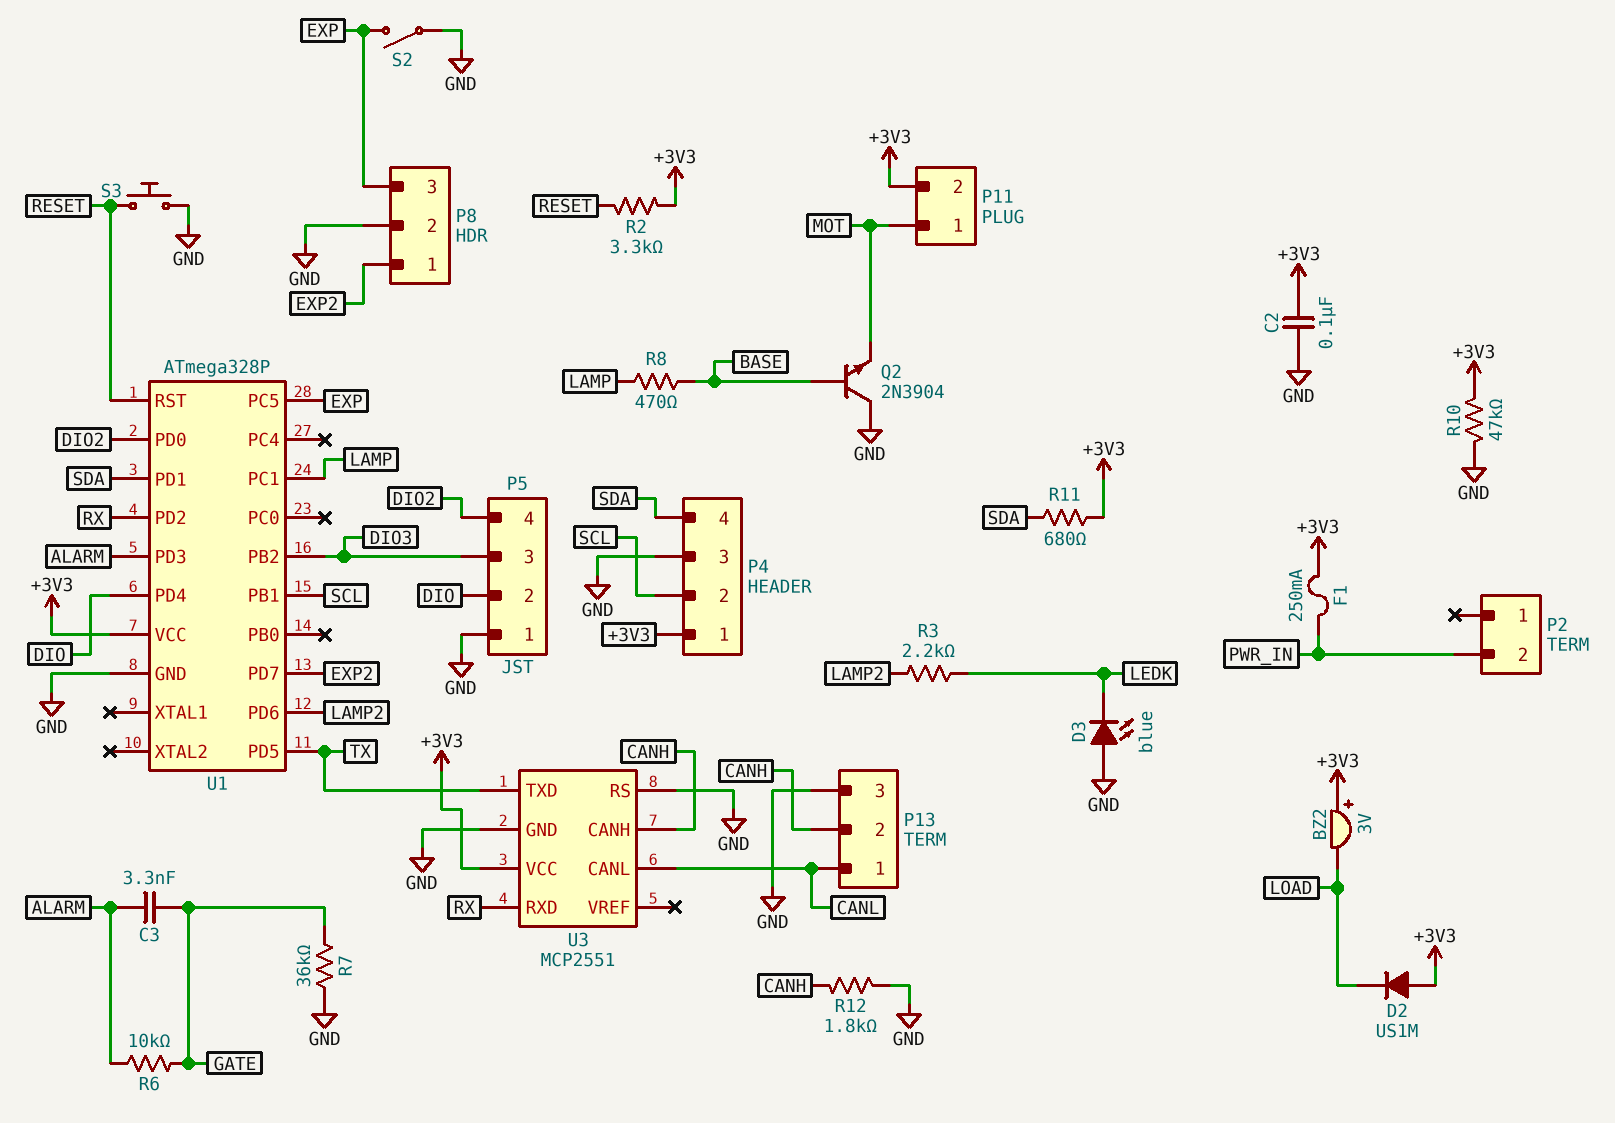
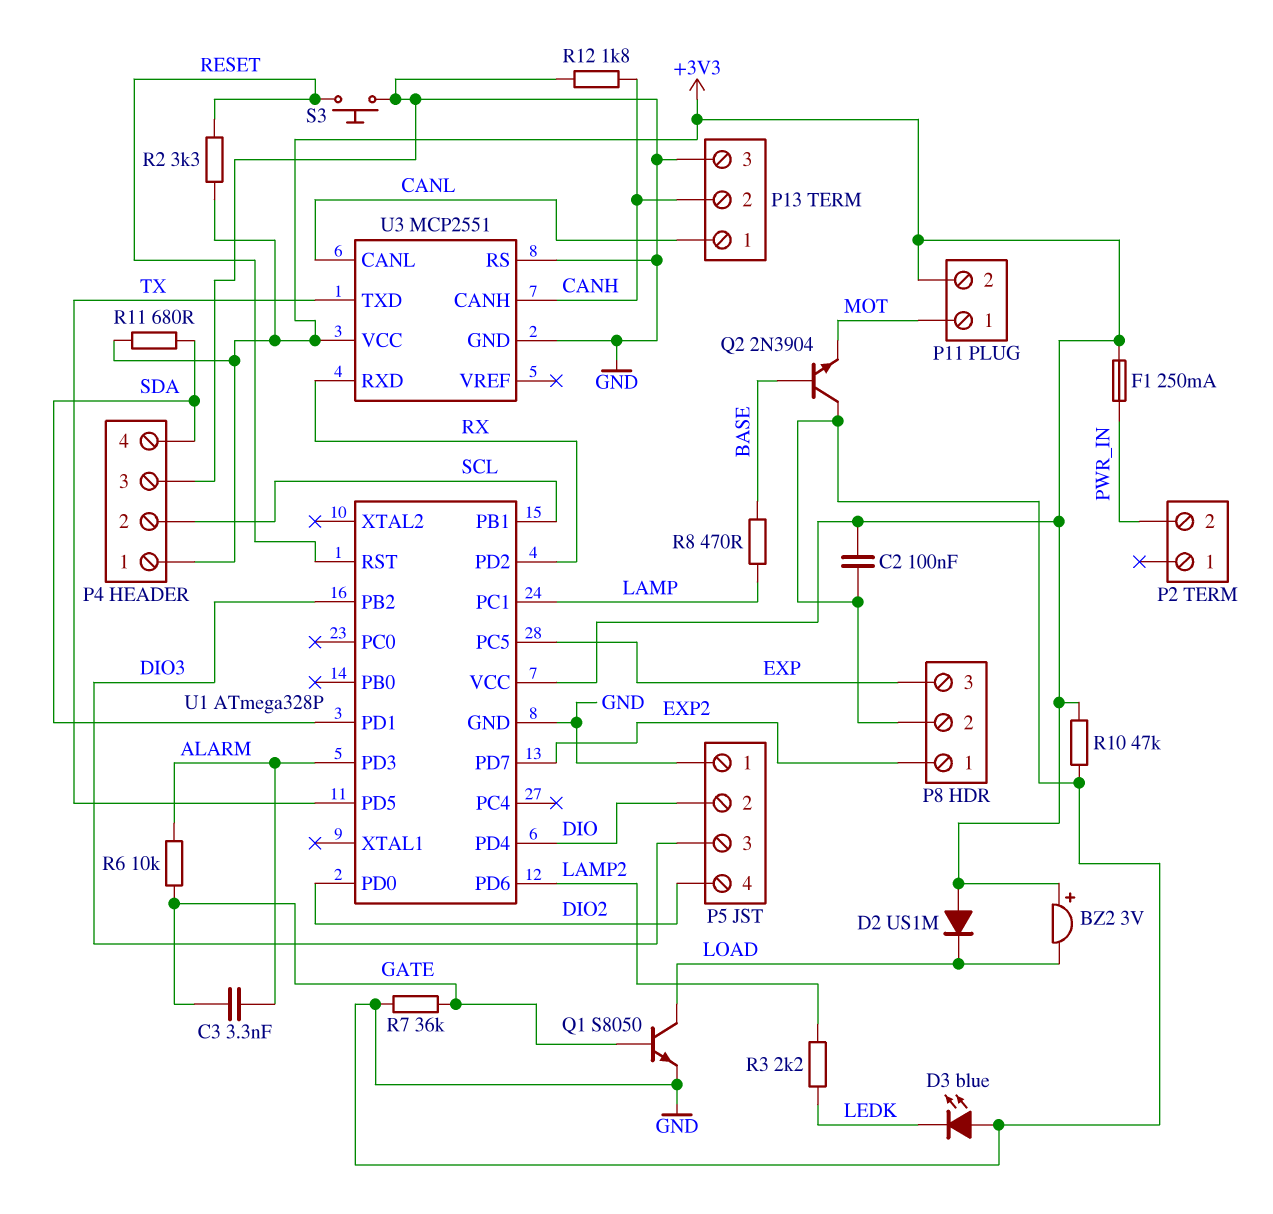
Q1: none -> NPN S8050 (B GATE, C LOAD, E GND)
S2: switch (EXP, GND) -> none

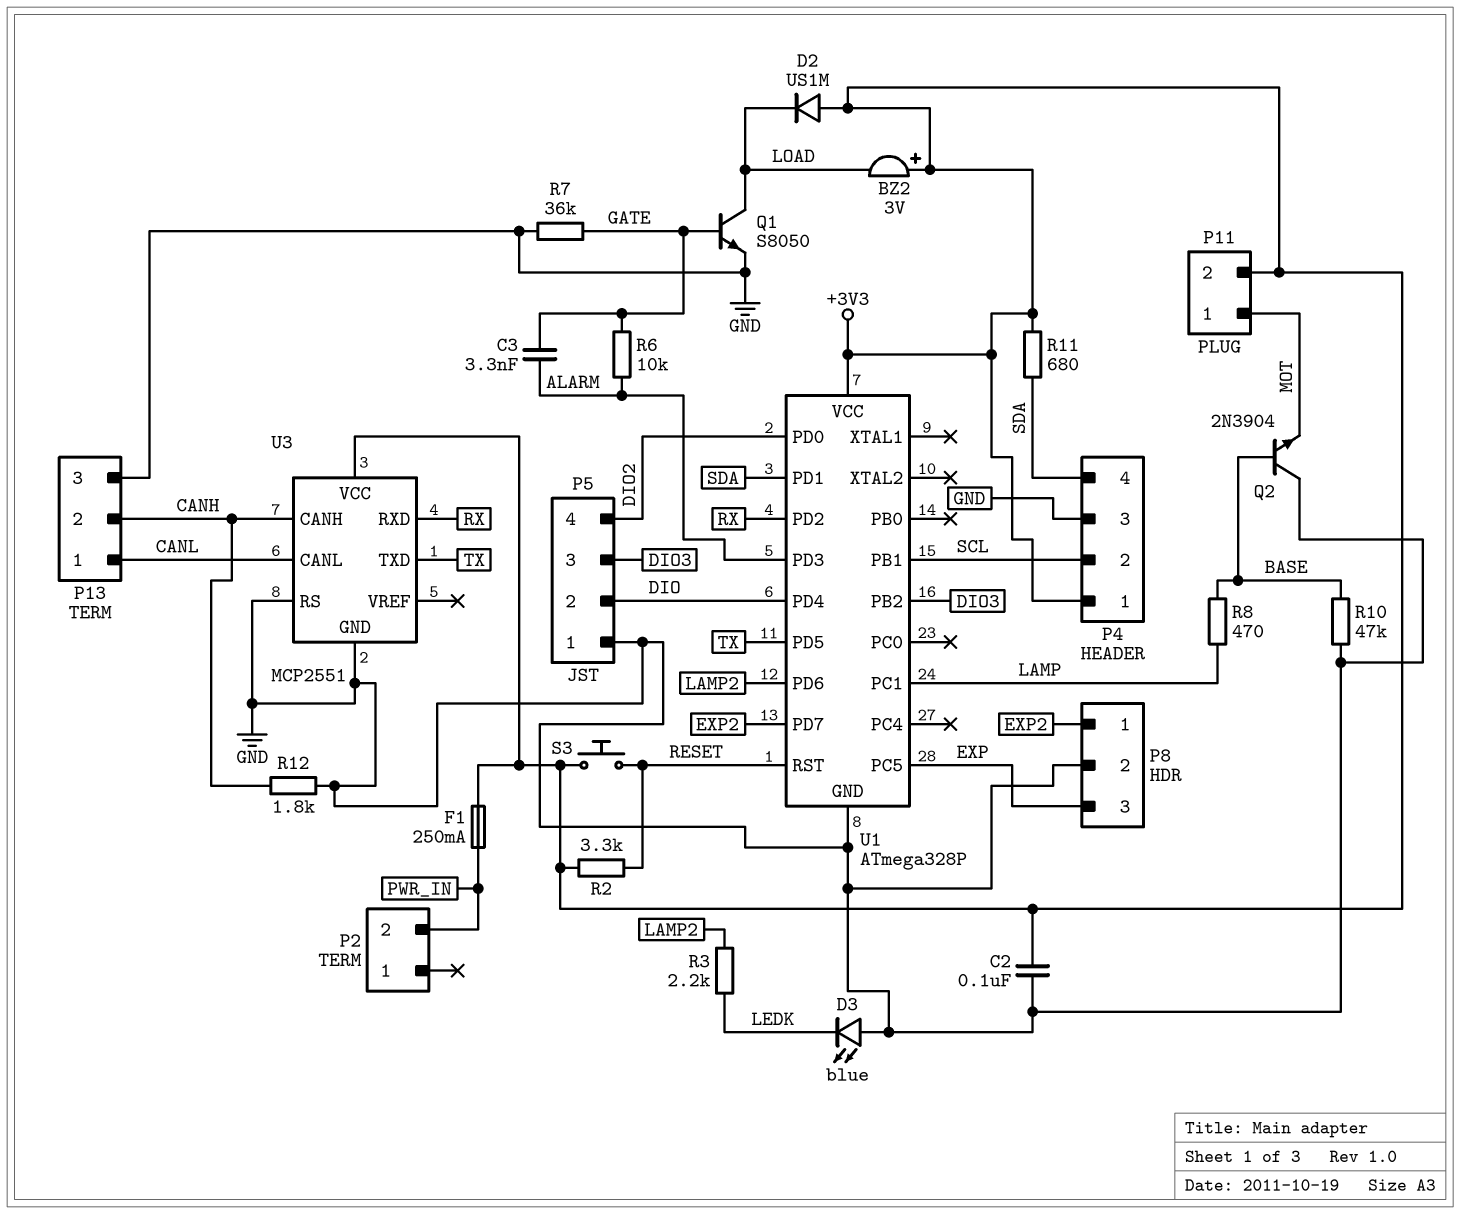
R10: 47k (+3V3, GND) -> 47k (BASE, GND)
S3: button (GND, RESET) -> button (+3V3, RESET)

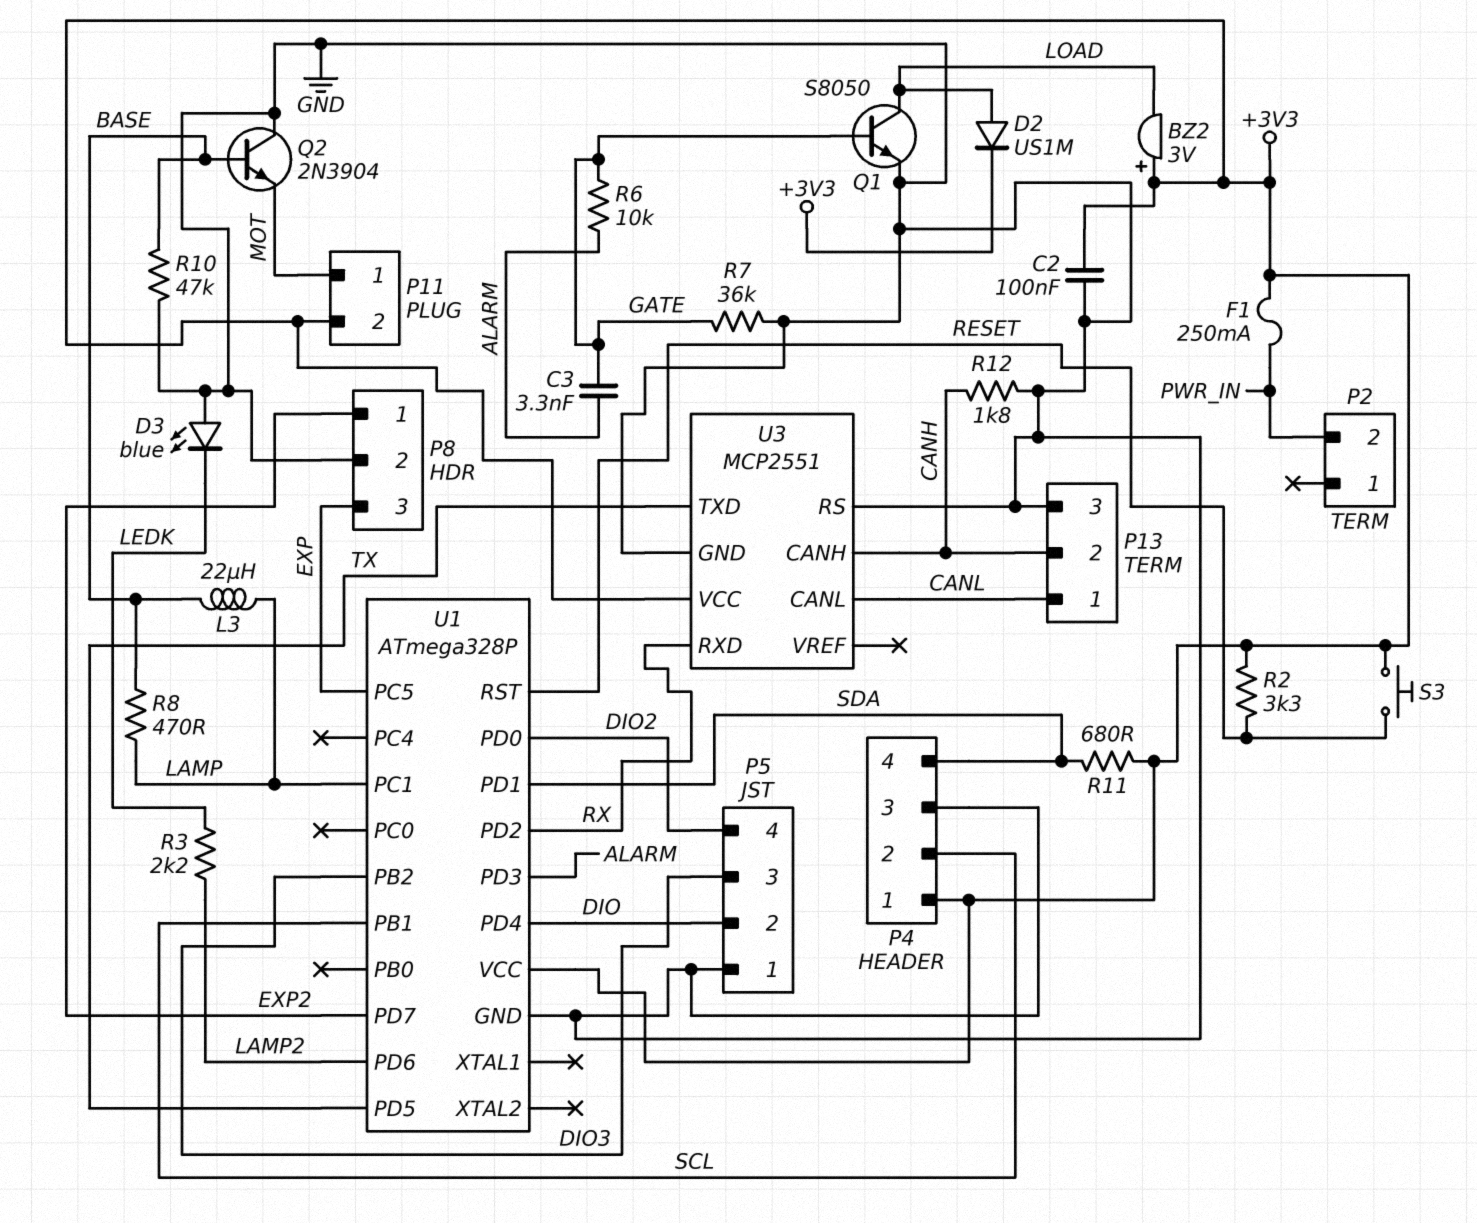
D2: diode US1M (A +3V3, K LOAD) -> diode US1M (A LOAD, K +3V3)
L3: none -> 22uH (BASE, LAMP)

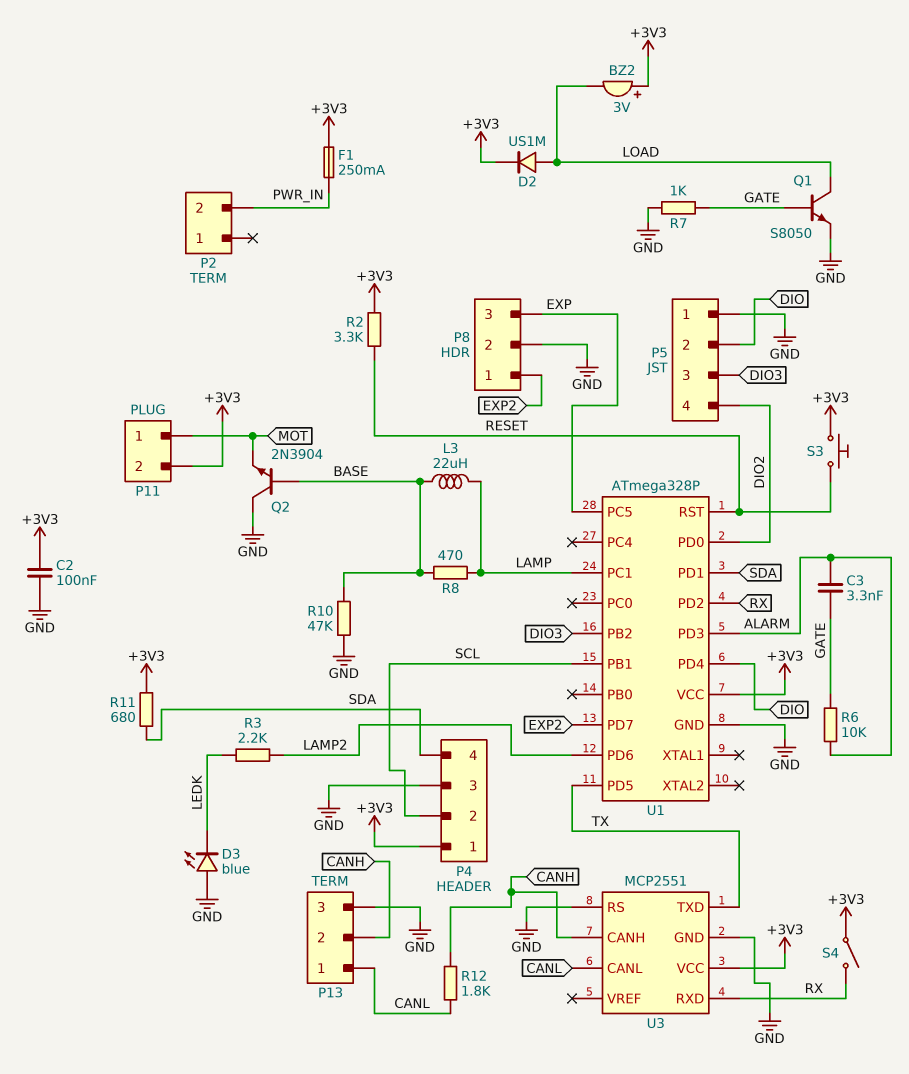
R7: 36k (GATE, GND) -> 1k (GATE, GND)
R12: 1.8k (CANH, GND) -> 1.8k (CANH, CANL)
S4: none -> switch (+3V3, RX)

